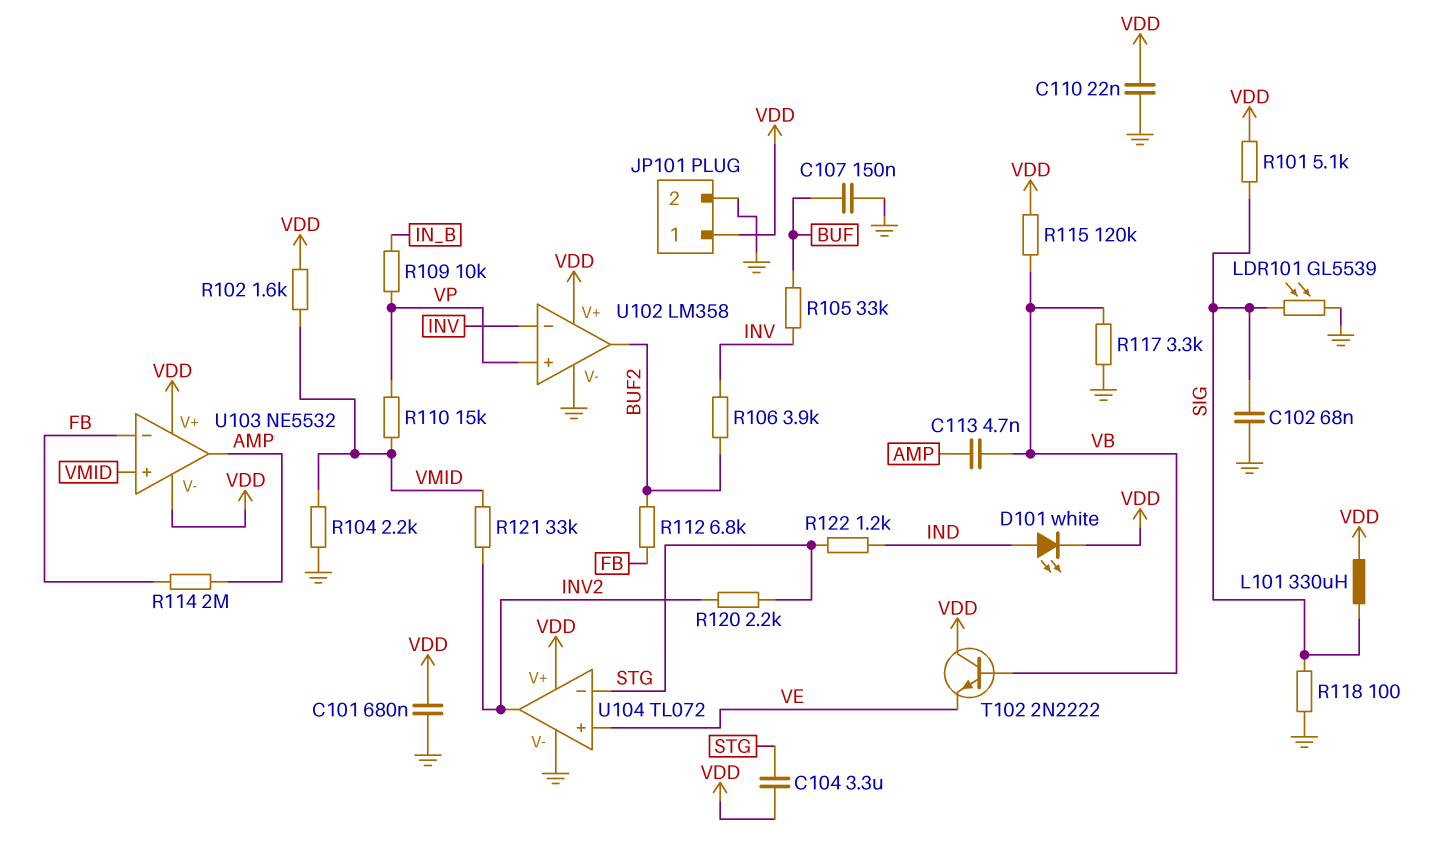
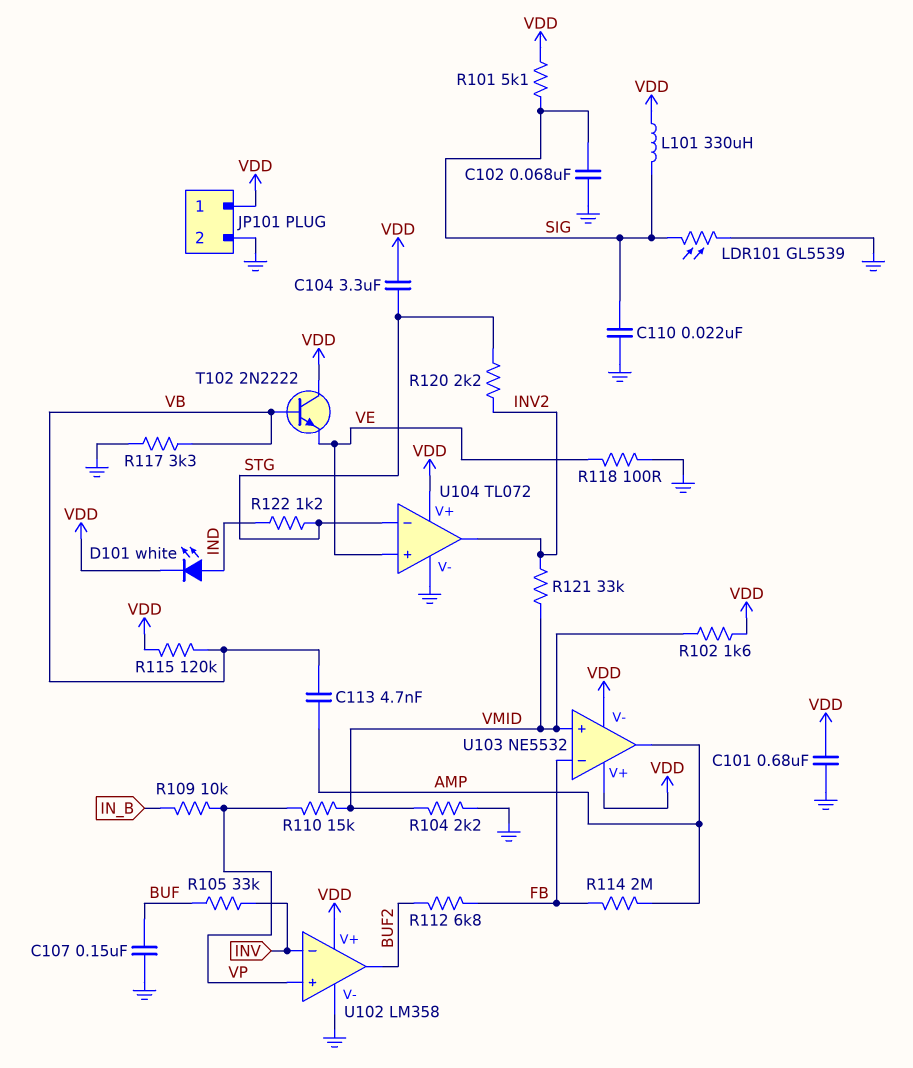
C110: 22nF (GND, VDD) -> 22nF (GND, SIG)
R106: 3.9k (BUF2, INV) -> none
R118: 100 (GND, SIG) -> 100 (GND, VE)

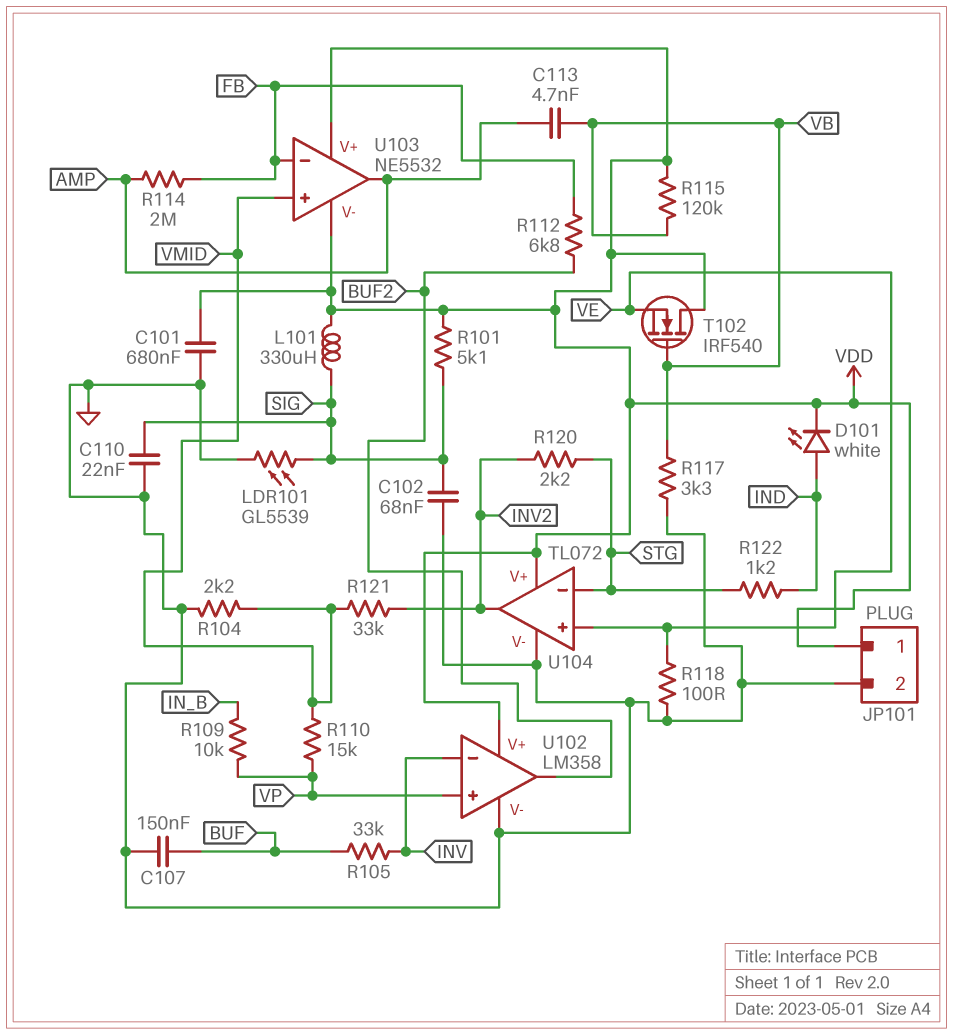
C104: 3.3uF (STG, VDD) -> none
R102: 1.6k (VDD, VMID) -> none
T102: NPN 2N2222 (B VB, C VDD, E VE) -> NMOS IRF540 (G VB, D VDD, S VE)

